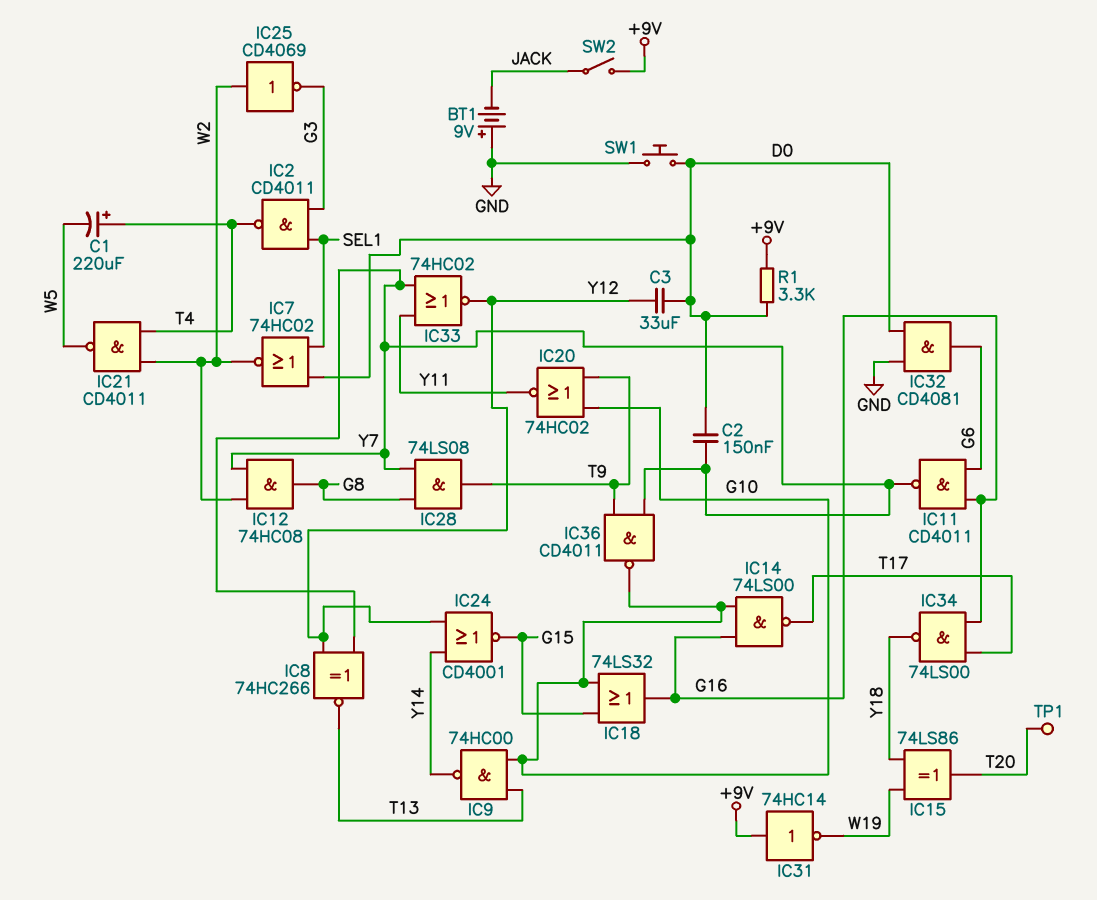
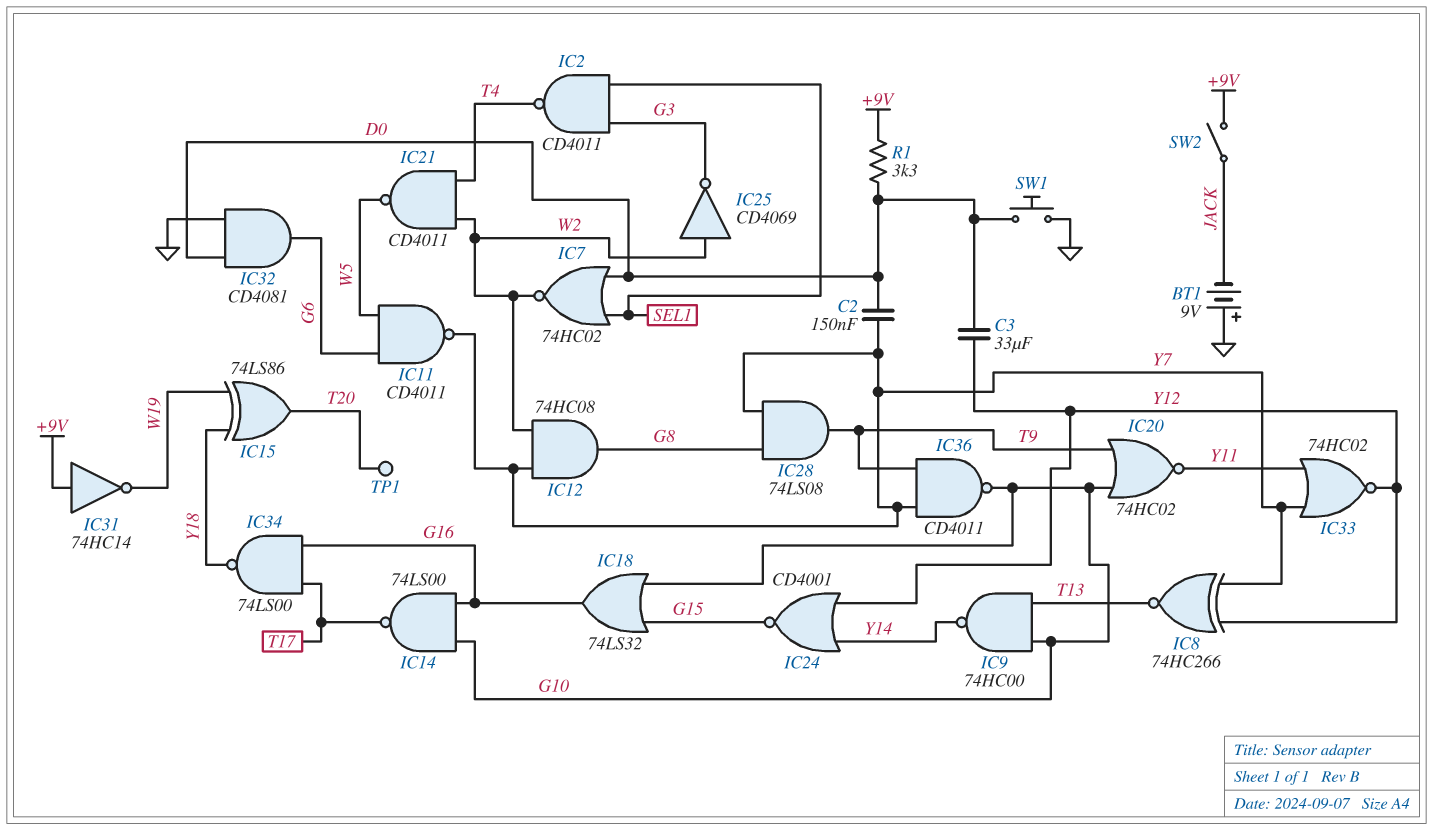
C1: 220uF (plus T4, minus W5) -> none
IC11: NAND CD4011 (in G6, in G16, out Y7) -> NAND CD4011 (in G6, in W5, out Y7)

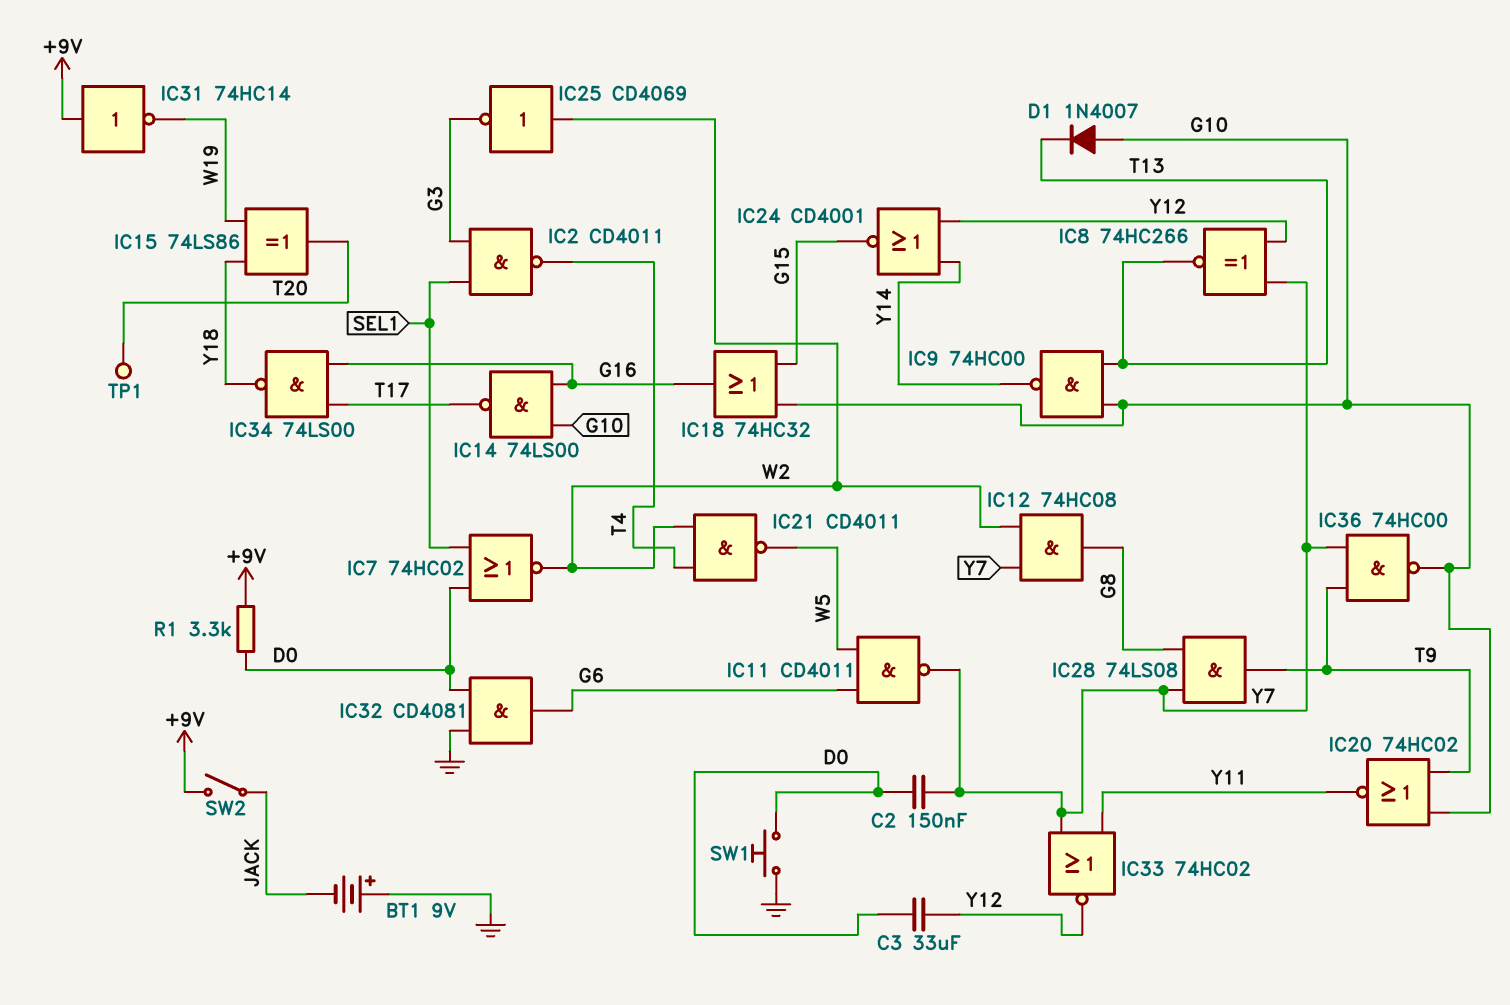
D1: none -> diode 1N4007 (A G10, K T13)
IC18: OR 74LS32 (in G10, in G15, out G16) -> OR 74HC32 (in G10, in G15, out G16)
IC36: NAND CD4011 (in T9, in Y7, out G10) -> NAND 74HC00 (in T9, in Y7, out G10)

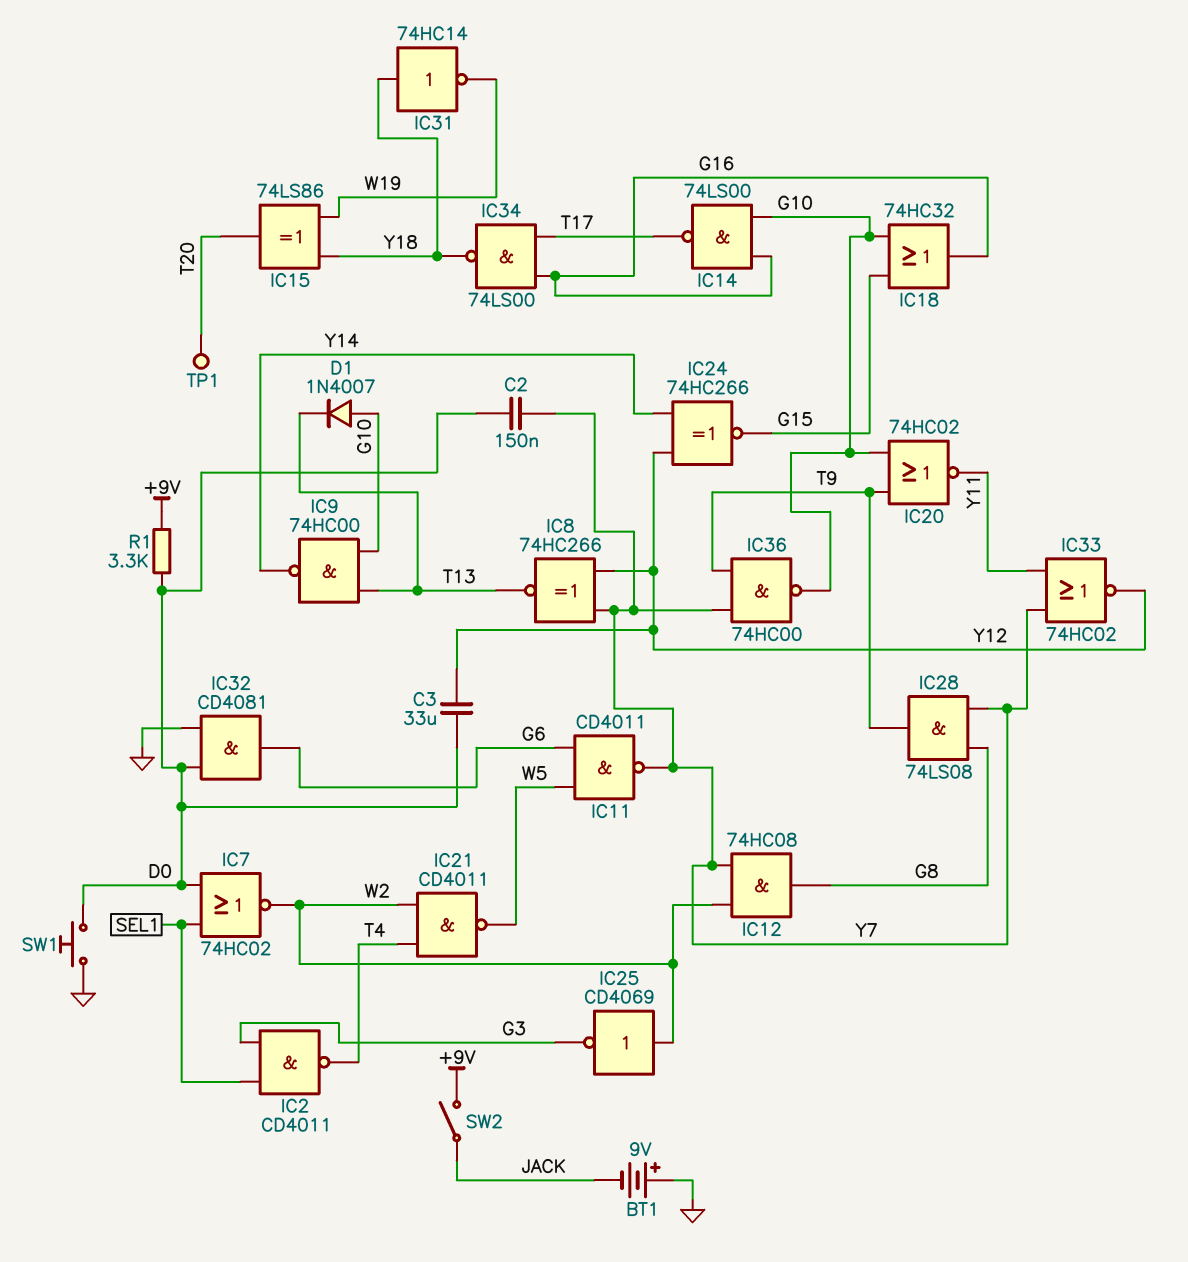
IC24: NOR CD4001 (in Y12, in Y14, out G15) -> XNOR 74HC266 (in Y12, in Y14, out G15)
IC31: NOT 74HC14 (in +9V, out W19) -> NOT 74HC14 (in Y18, out W19)

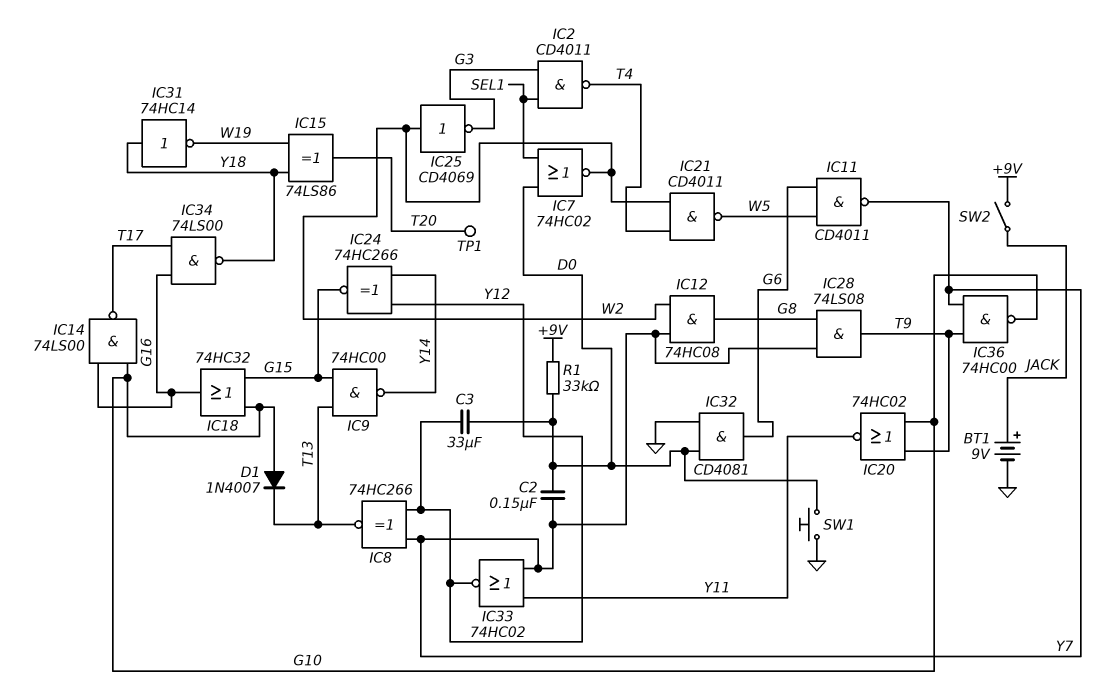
BT1: 9V (plus GND, minus JACK) -> 9V (plus JACK, minus GND)
IC9: NAND 74HC00 (in G10, in T13, out Y14) -> NAND 74HC00 (in G15, in T13, out Y14)
R1: 3.3k (+9V, D0) -> 33k (+9V, D0)

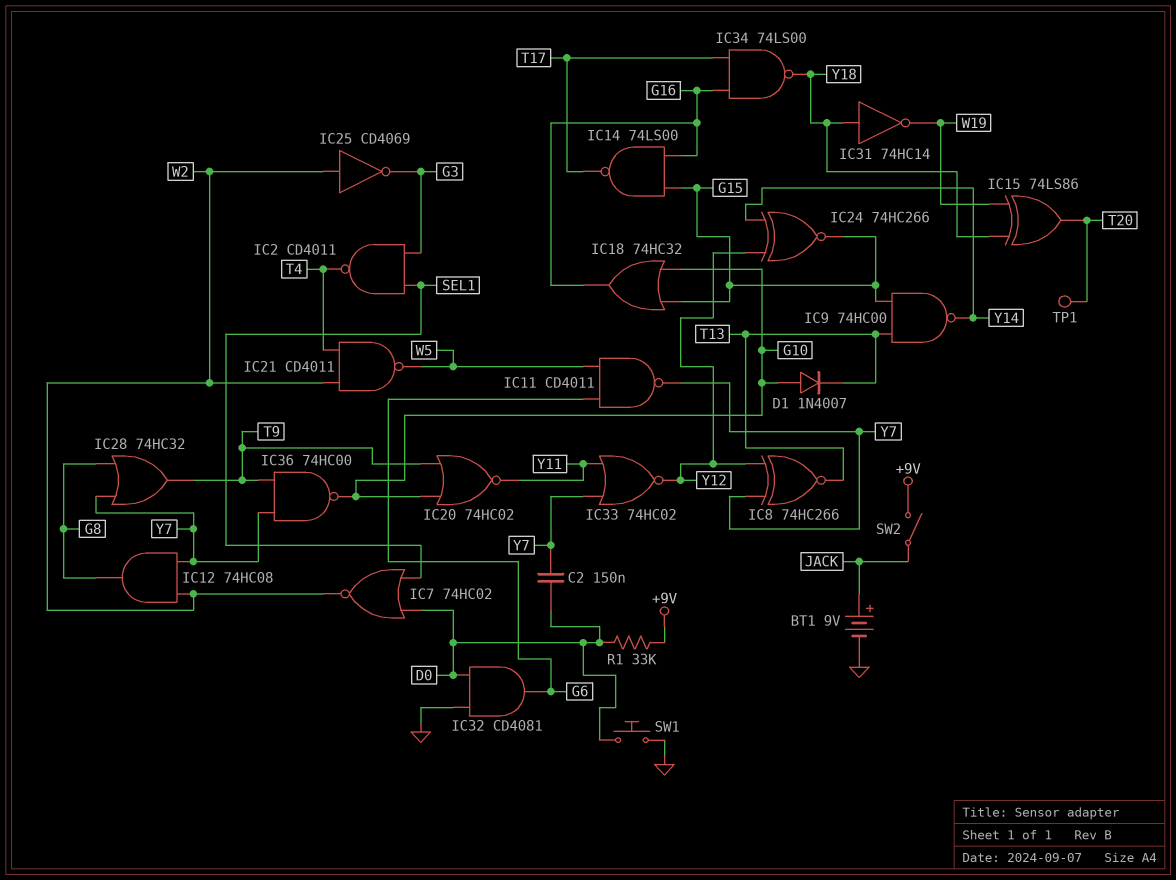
C3: 33uF (D0, Y12) -> none
IC14: NAND 74LS00 (in G10, in G16, out T17) -> NAND 74LS00 (in G15, in G16, out T17)
IC28: AND 74LS08 (in G8, in Y7, out T9) -> OR 74HC32 (in G8, in Y7, out T9)

